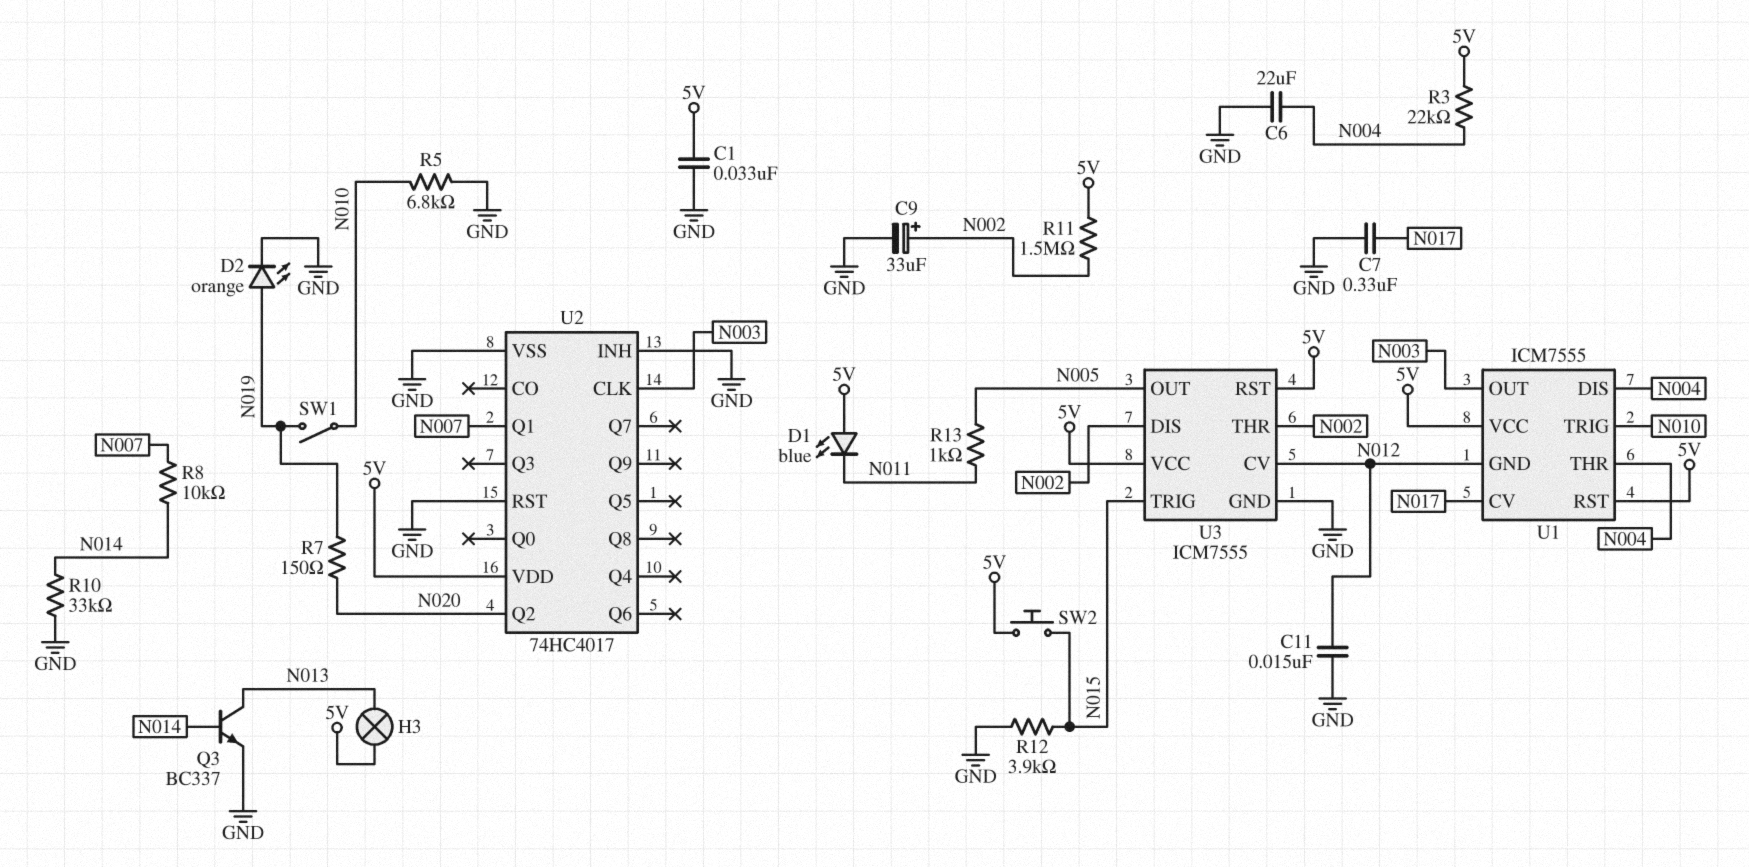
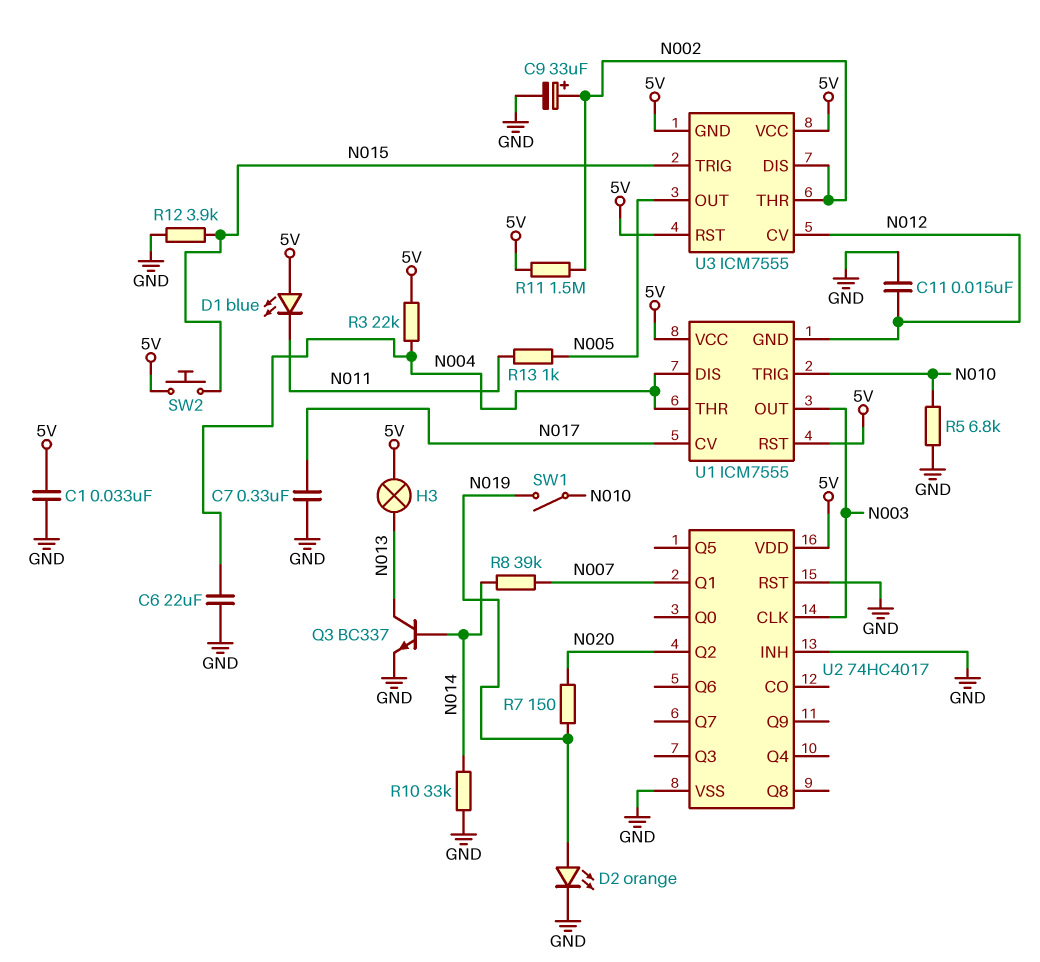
R8: 10k (N007, N014) -> 39k (N007, N014)
U3 pin GND: GND -> 5V

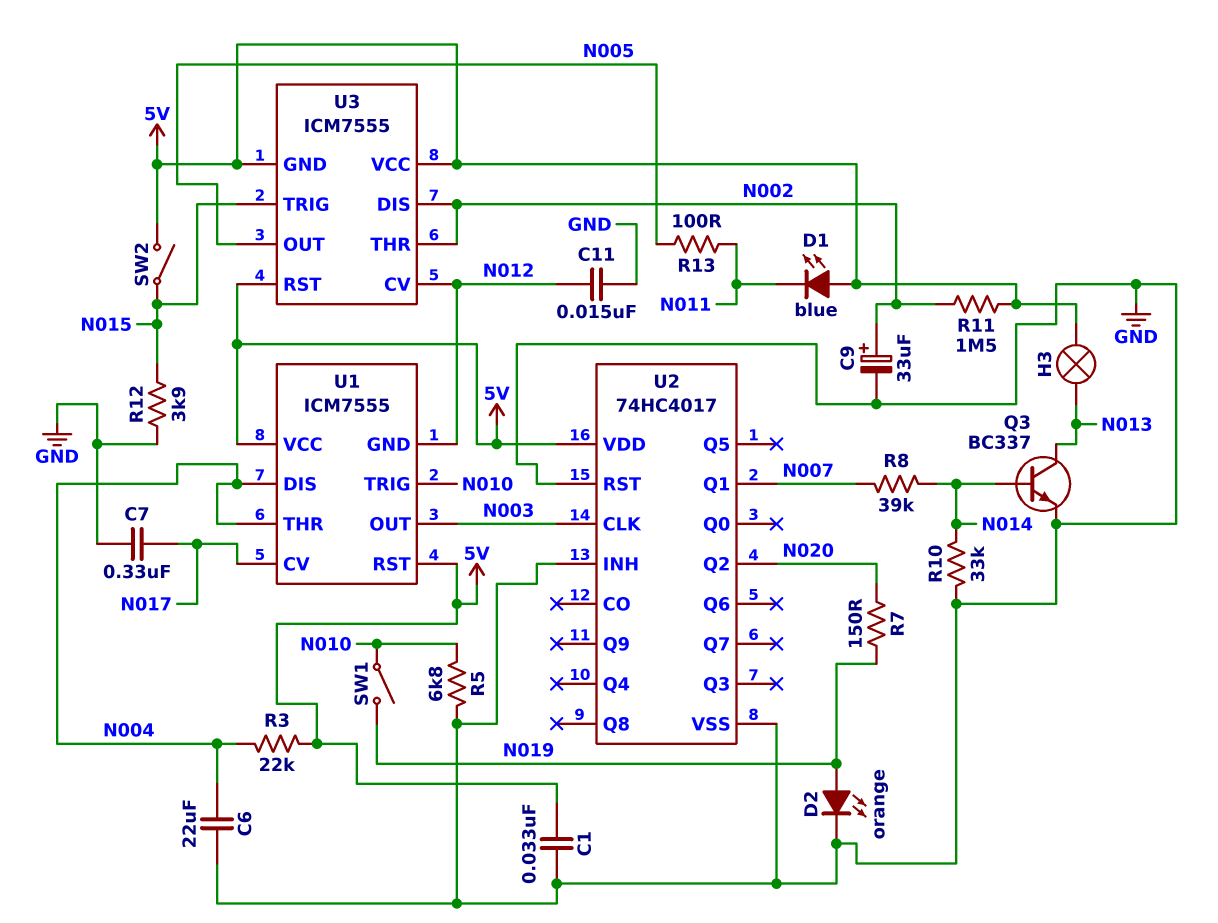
R13: 1k (N005, N011) -> 100 (N005, N011)
SW2: button (5V, N015) -> switch (5V, N015)

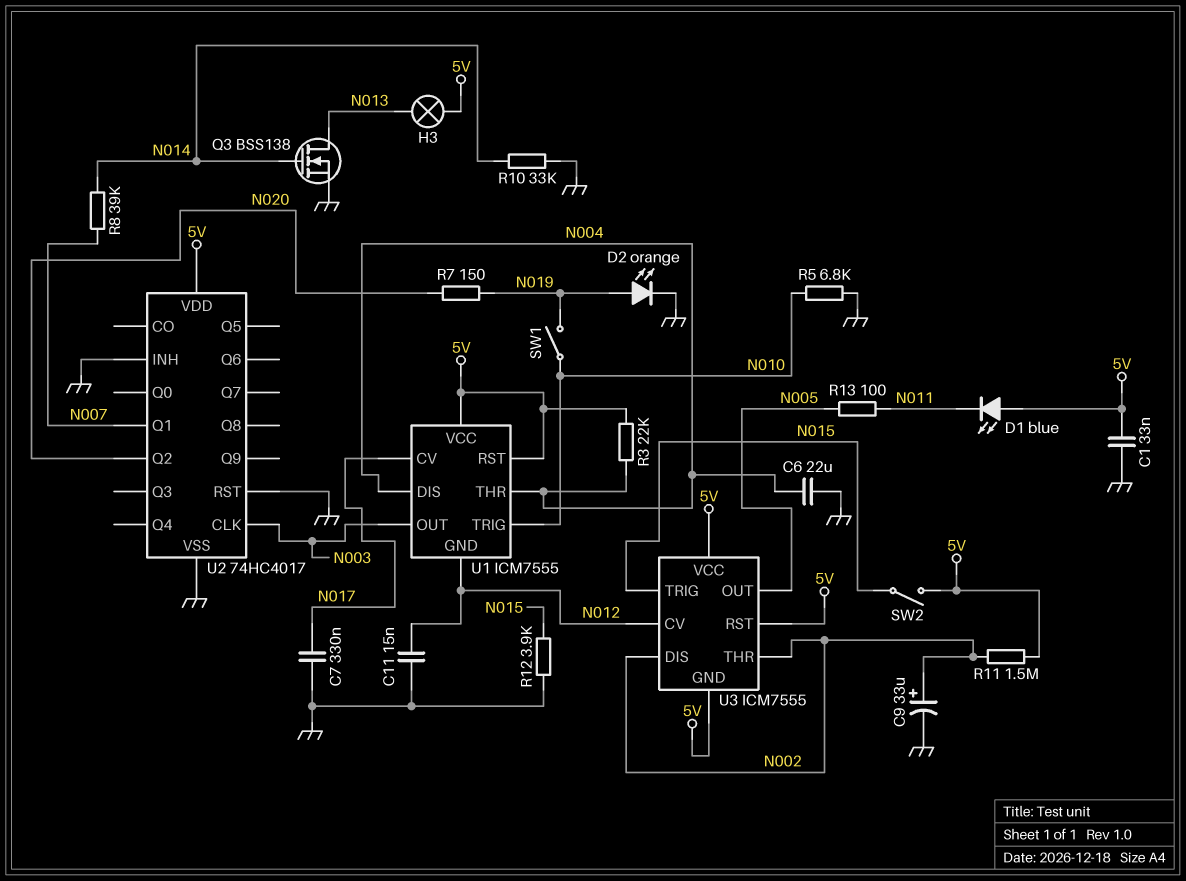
Q3: NPN BC337 (B N014, C N013, E GND) -> NMOS BSS138 (G N014, D N013, S GND)

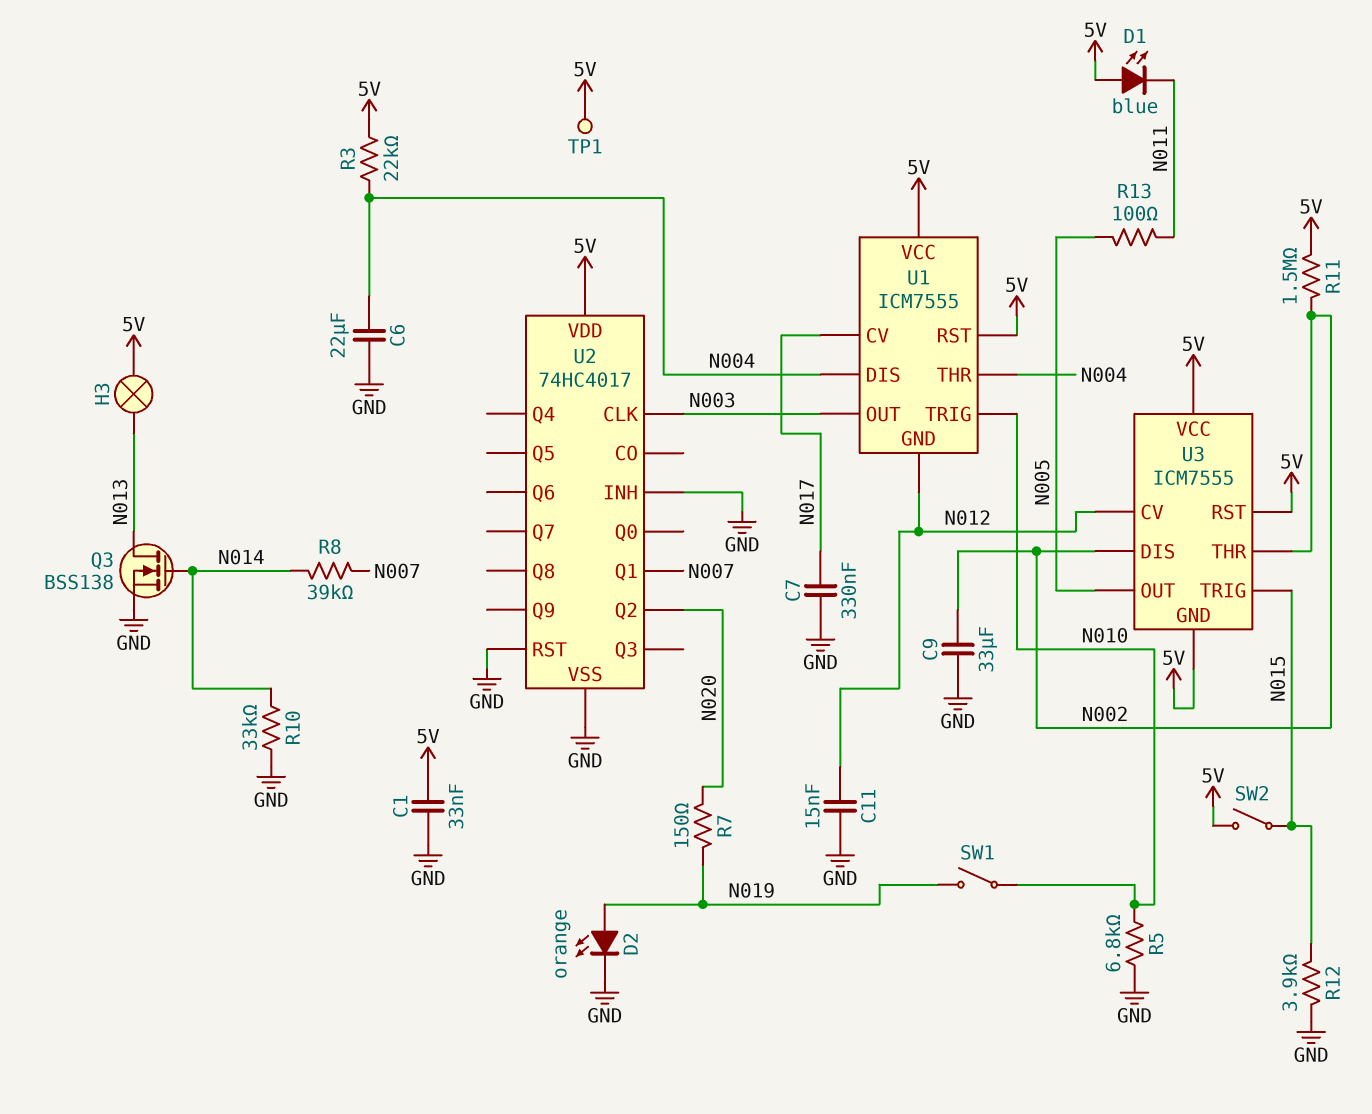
C9: 33uF (plus N002, minus GND) -> 33uF (GND, N002)
TP1: none -> test point (5V)

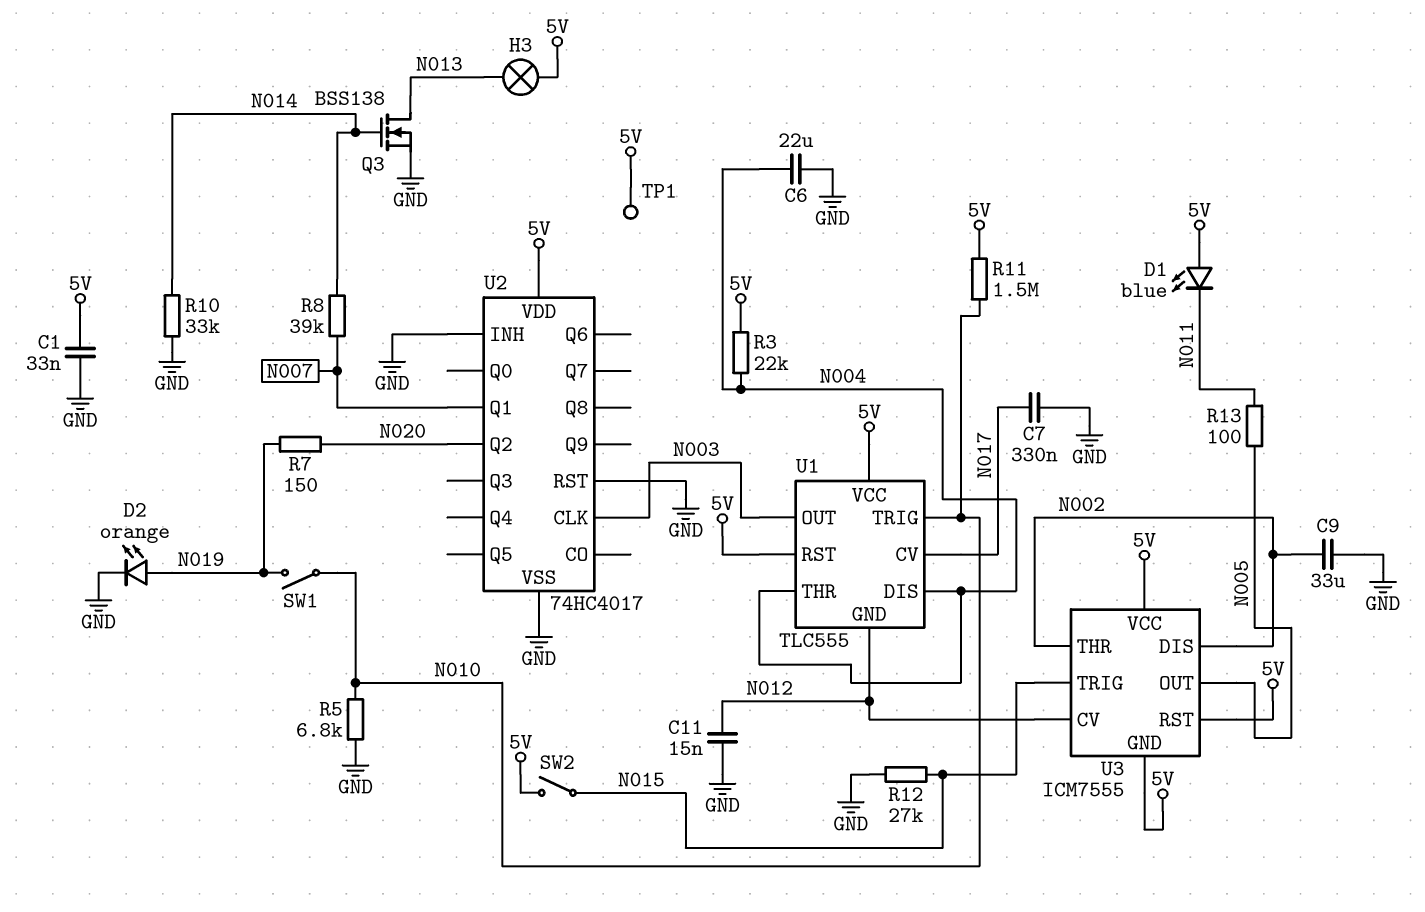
R11: 1.5M (5V, N002) -> 1.5M (5V, N010)
R12: 3.9k (GND, N015) -> 27k (GND, N015)
U1: ICM7555 -> TLC555

